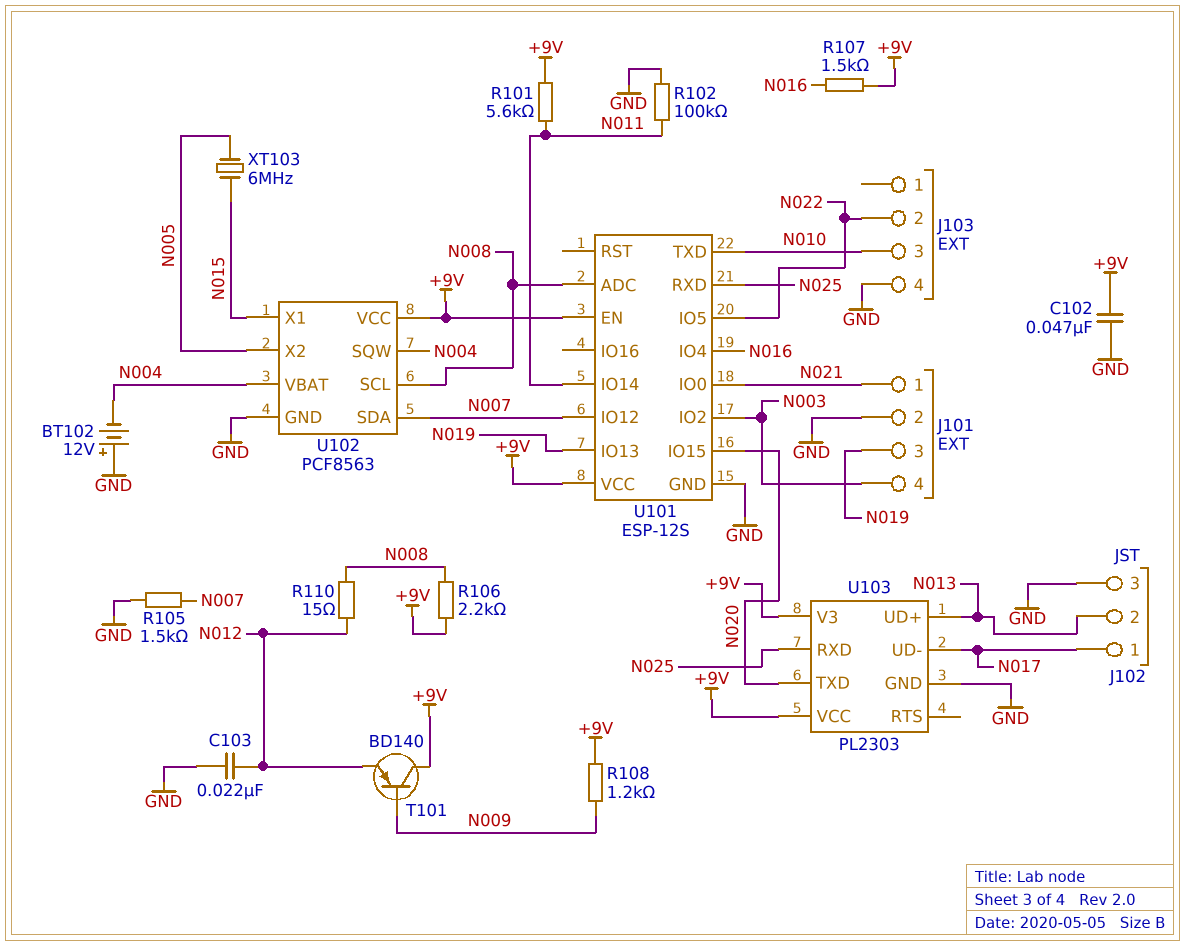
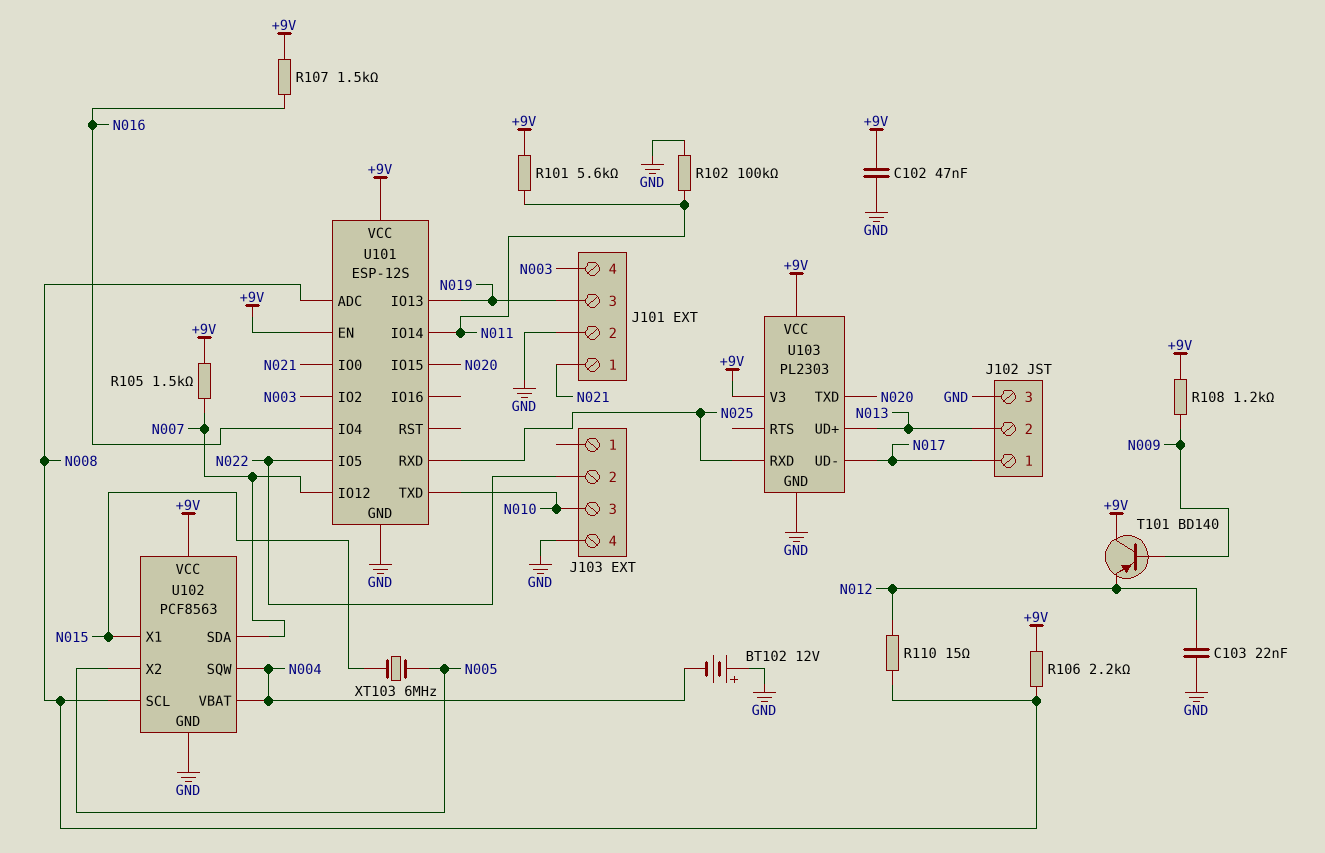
R105: 1.5k (GND, N007) -> 1.5k (+9V, N007)

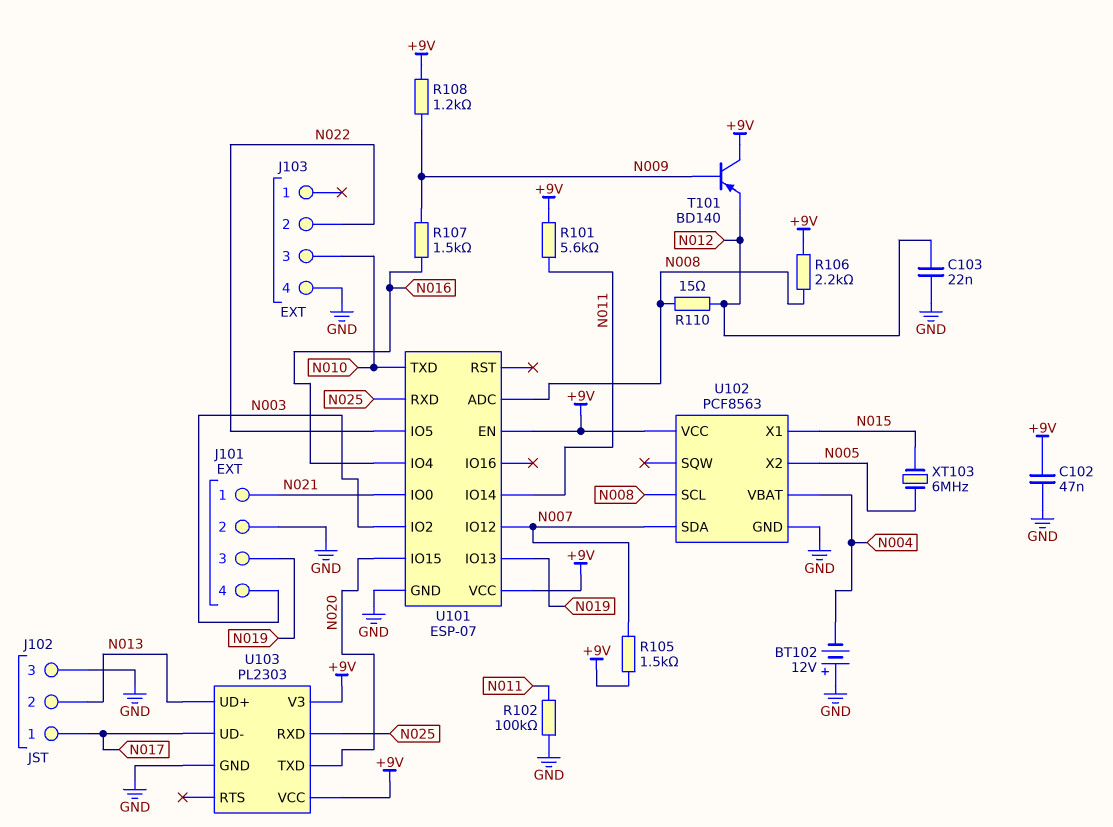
R107: 1.5k (+9V, N016) -> 1.5k (N009, N016)
U101: ESP-12S -> ESP-07
U102 pin SQW: N004 -> none

